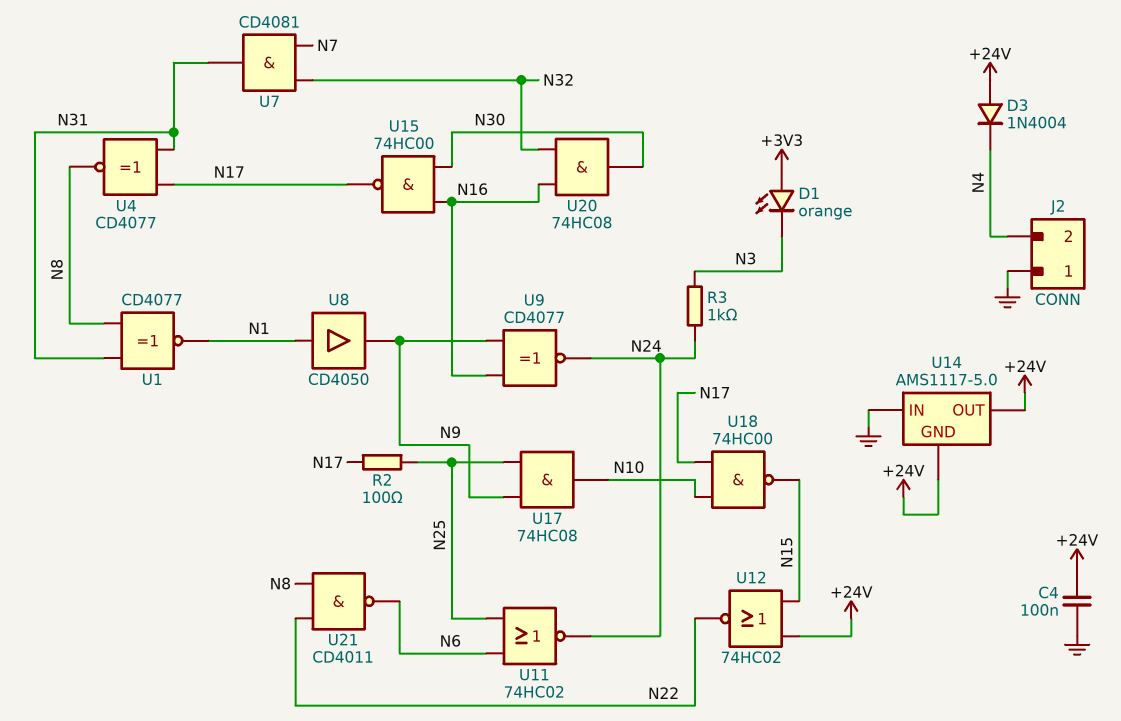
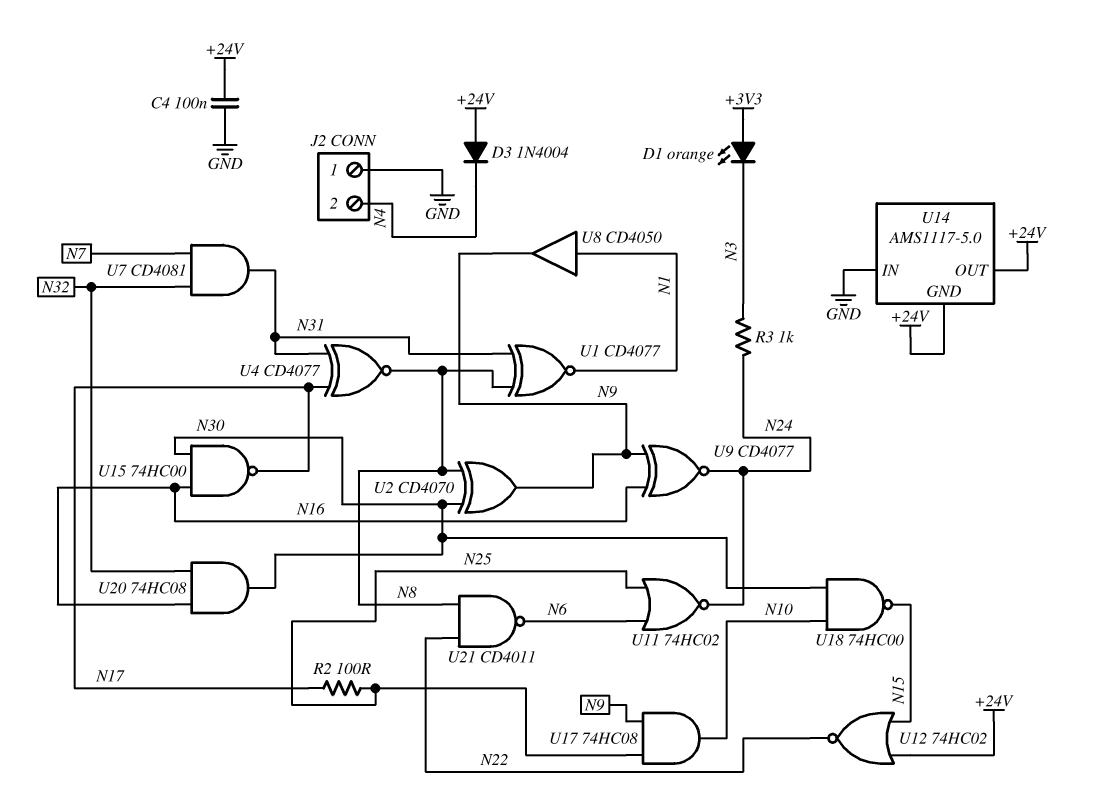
U2: none -> XOR CD4070 (in N8, in N30, out N9)
U18: NAND 74HC00 (in N10, in N17, out N15) -> NAND 74HC00 (in N10, in N30, out N15)

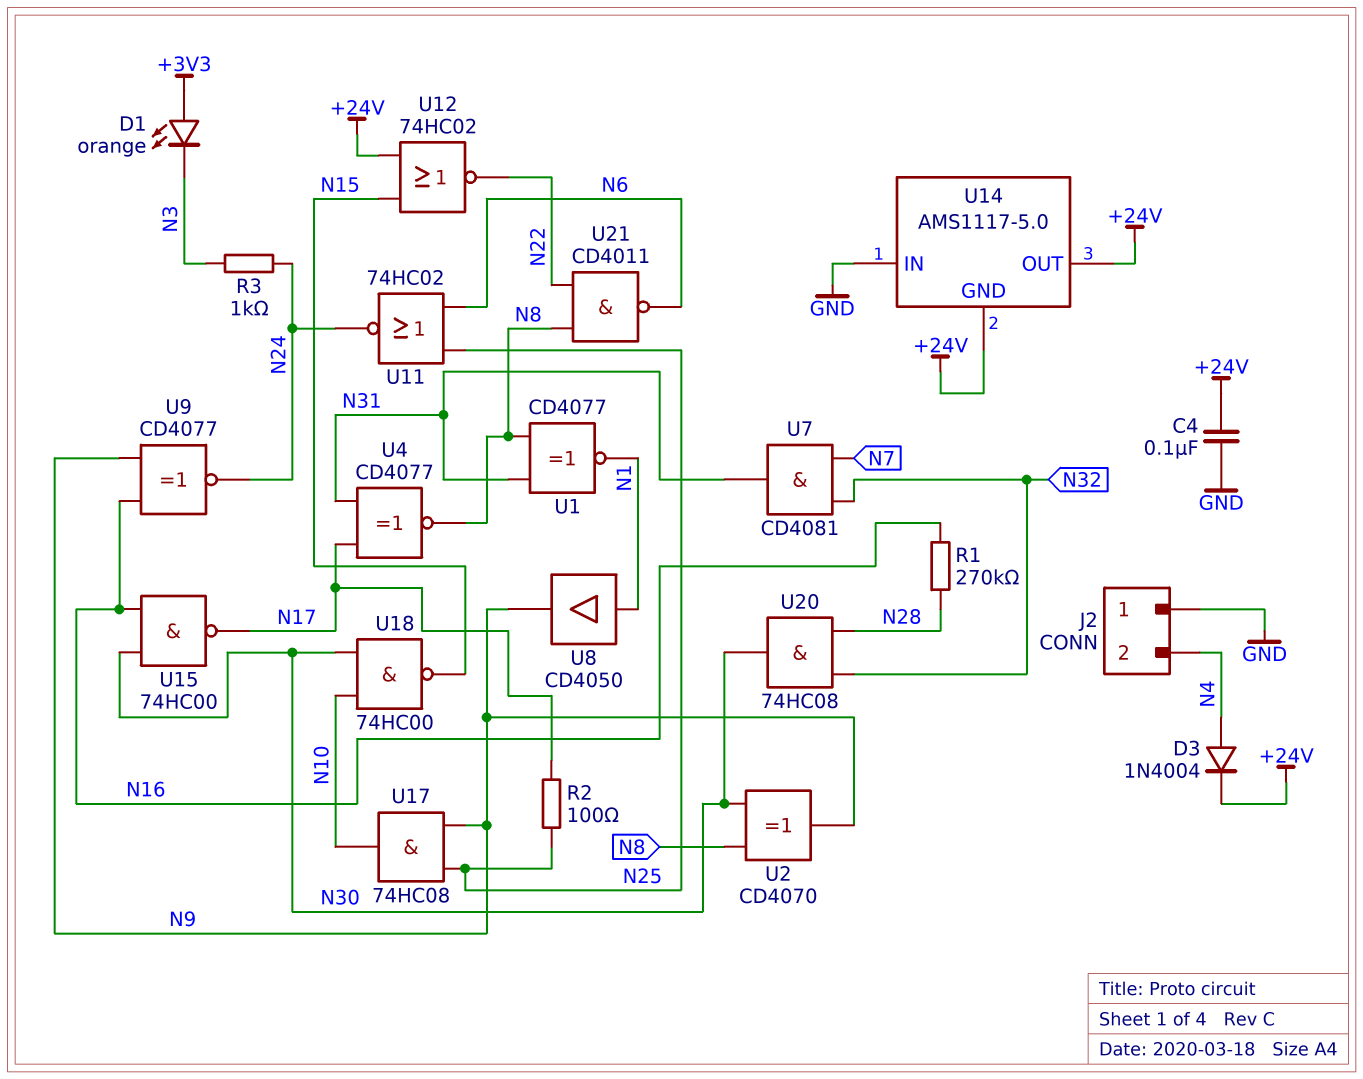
D3: diode 1N4004 (A +24V, K N4) -> diode 1N4004 (A N4, K +24V)
R1: none -> 270k (N16, N28)
U20: AND 74HC08 (in N16, in N32, out N30) -> AND 74HC08 (in N28, in N32, out N30)

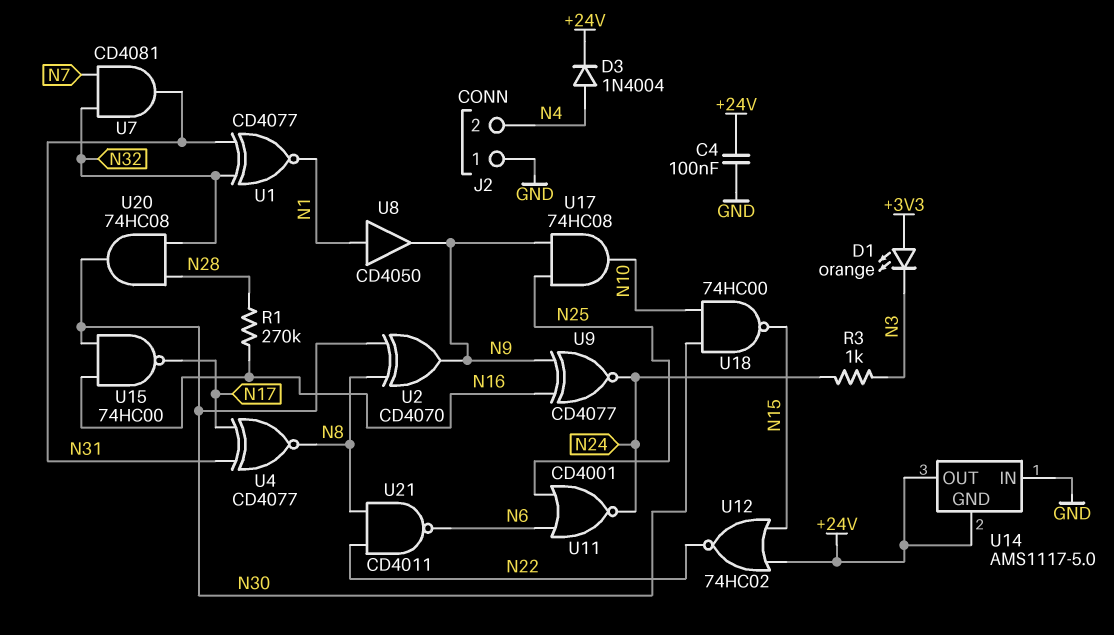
R2: 100 (N17, N25) -> none
U1: XNOR CD4077 (in N8, in N31, out N1) -> XNOR CD4077 (in N31, in N32, out N1)
U11: NOR 74HC02 (in N6, in N25, out N24) -> NOR CD4001 (in N6, in N25, out N24)

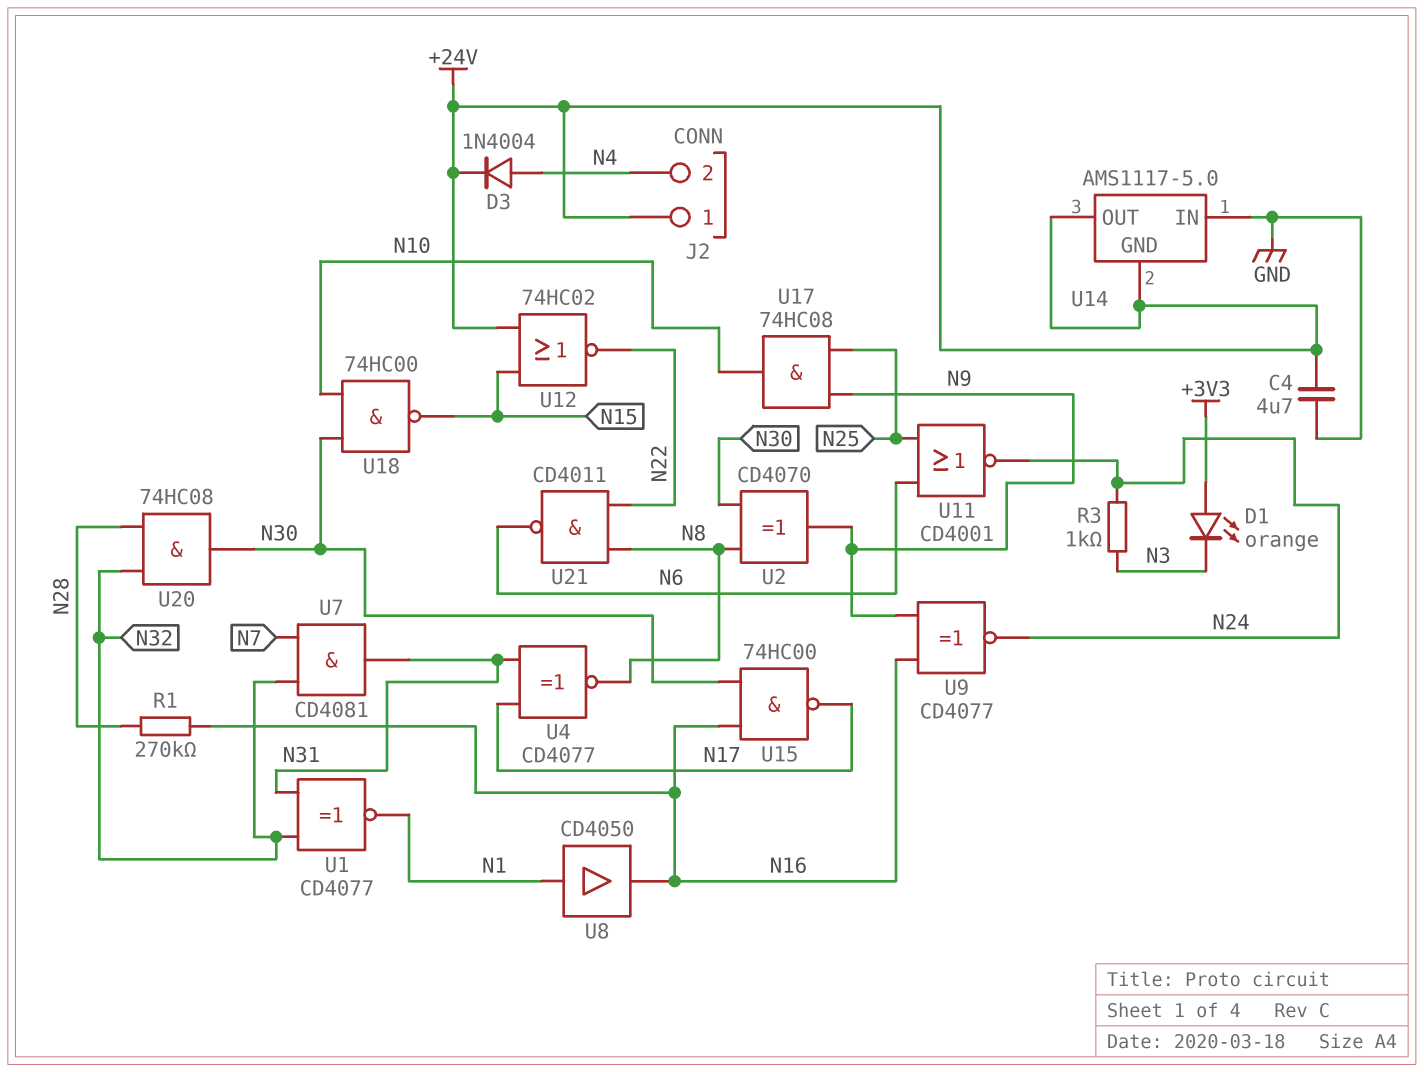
C4: 100nF (+24V, GND) -> 4.7uF (+24V, GND)
J2 pin 1: GND -> +24V
U8: buffer CD4050 (in N1, out N9) -> buffer CD4050 (in N1, out N16)

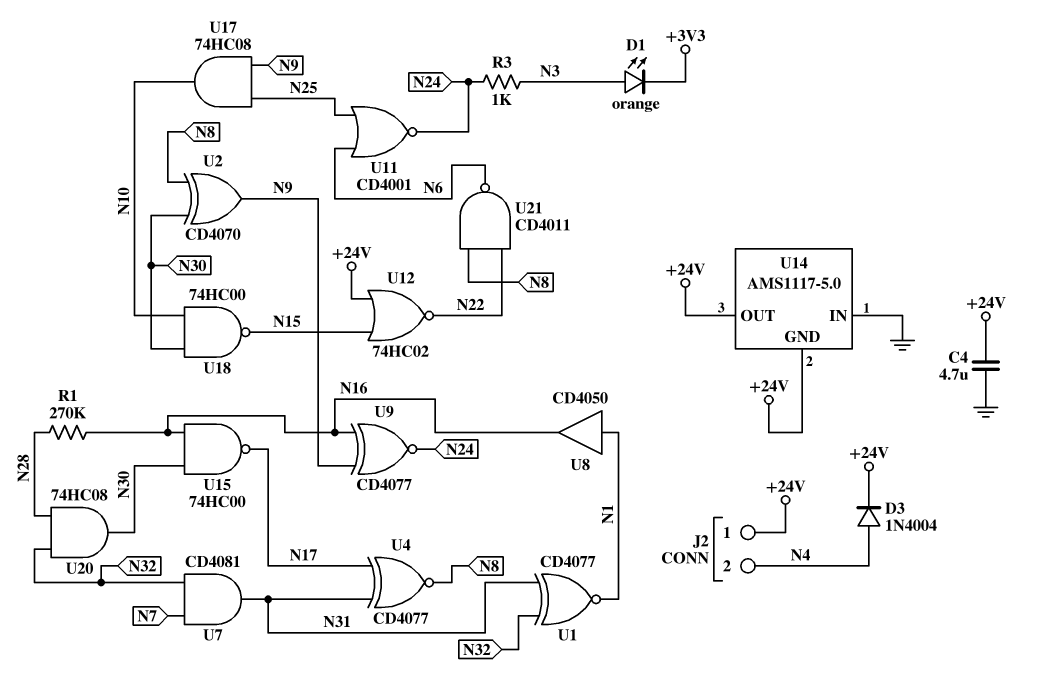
D1: LED orange (A +3V3, K N3) -> LED orange (A N3, K +3V3)

